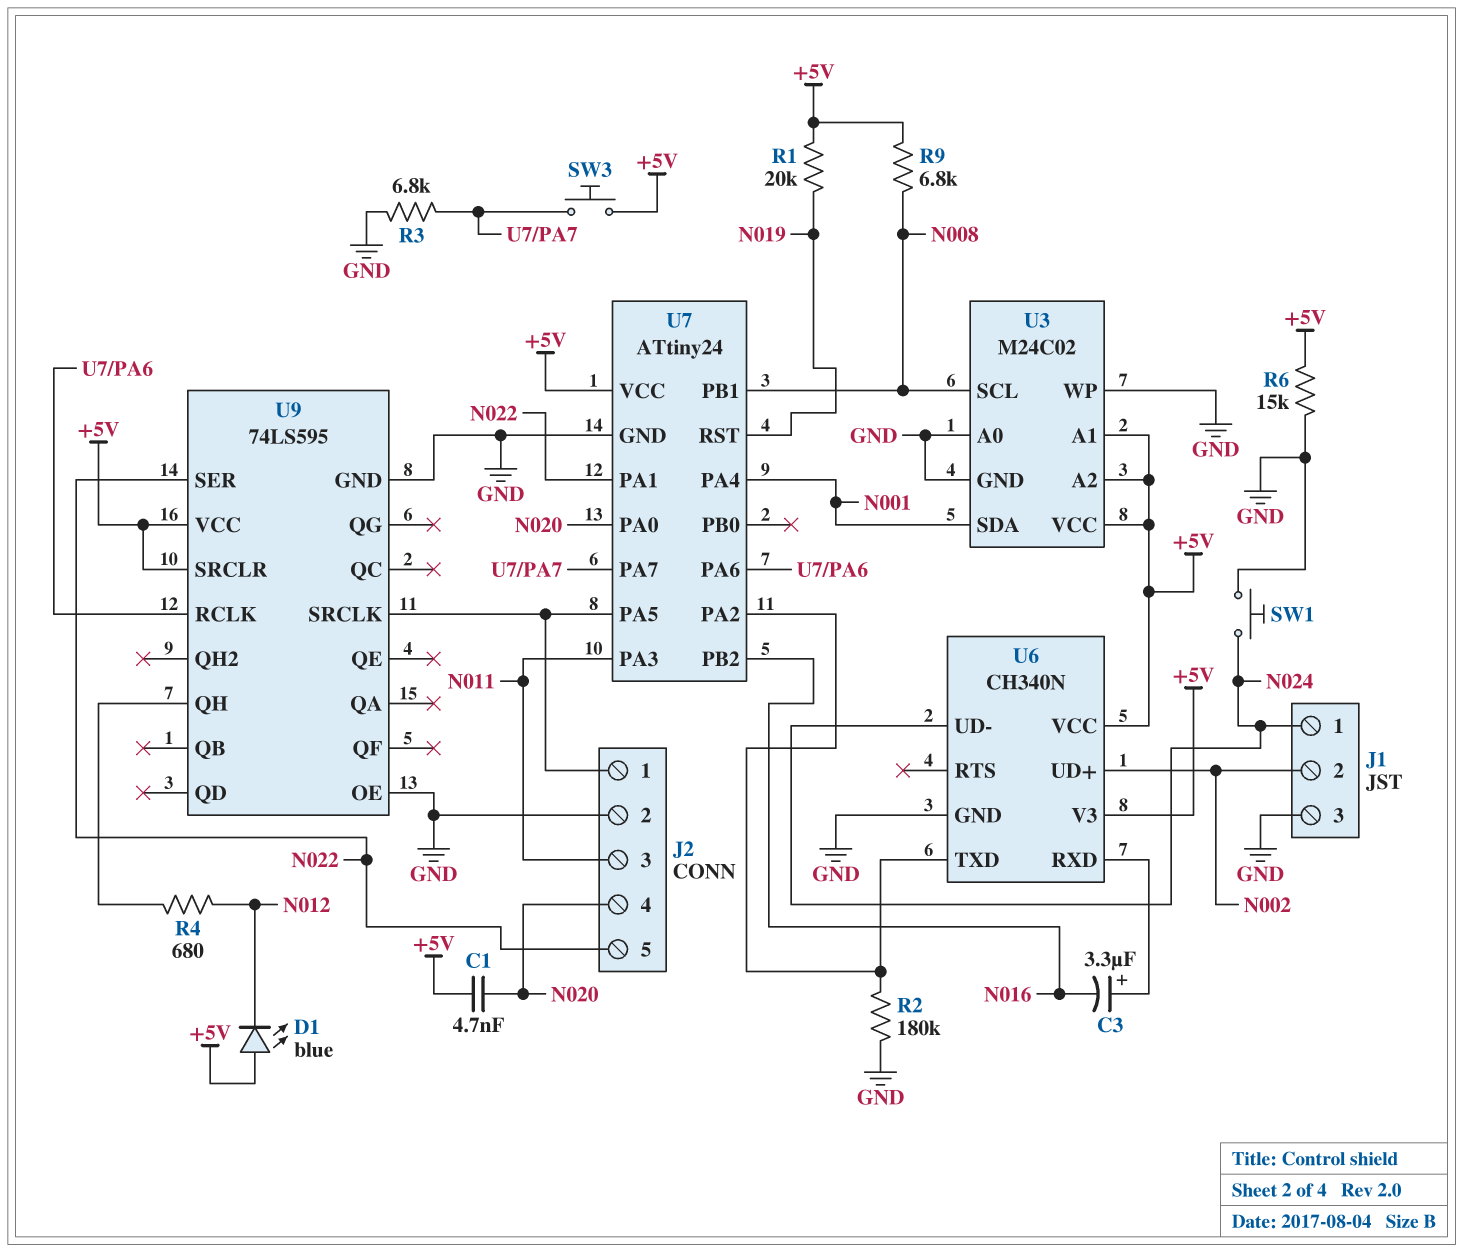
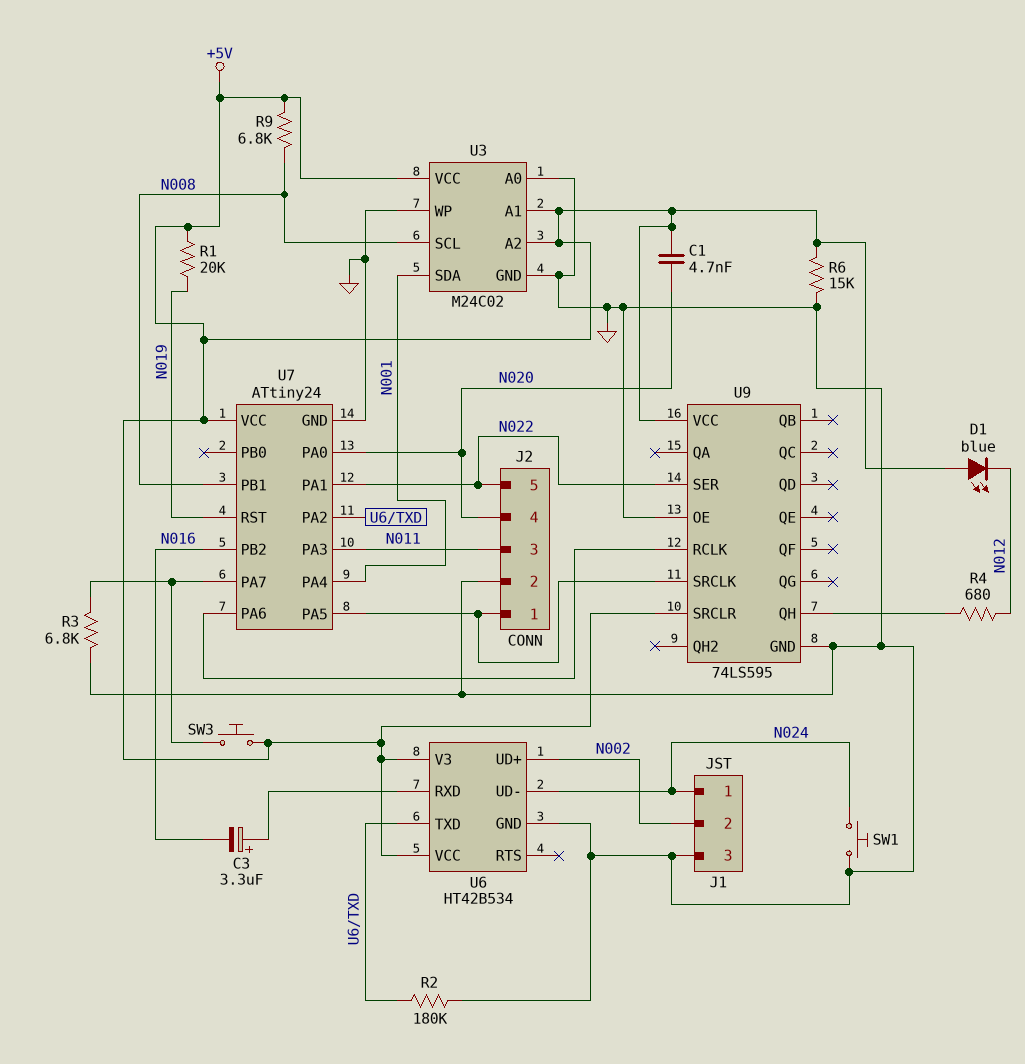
U6: CH340N -> HT42B534

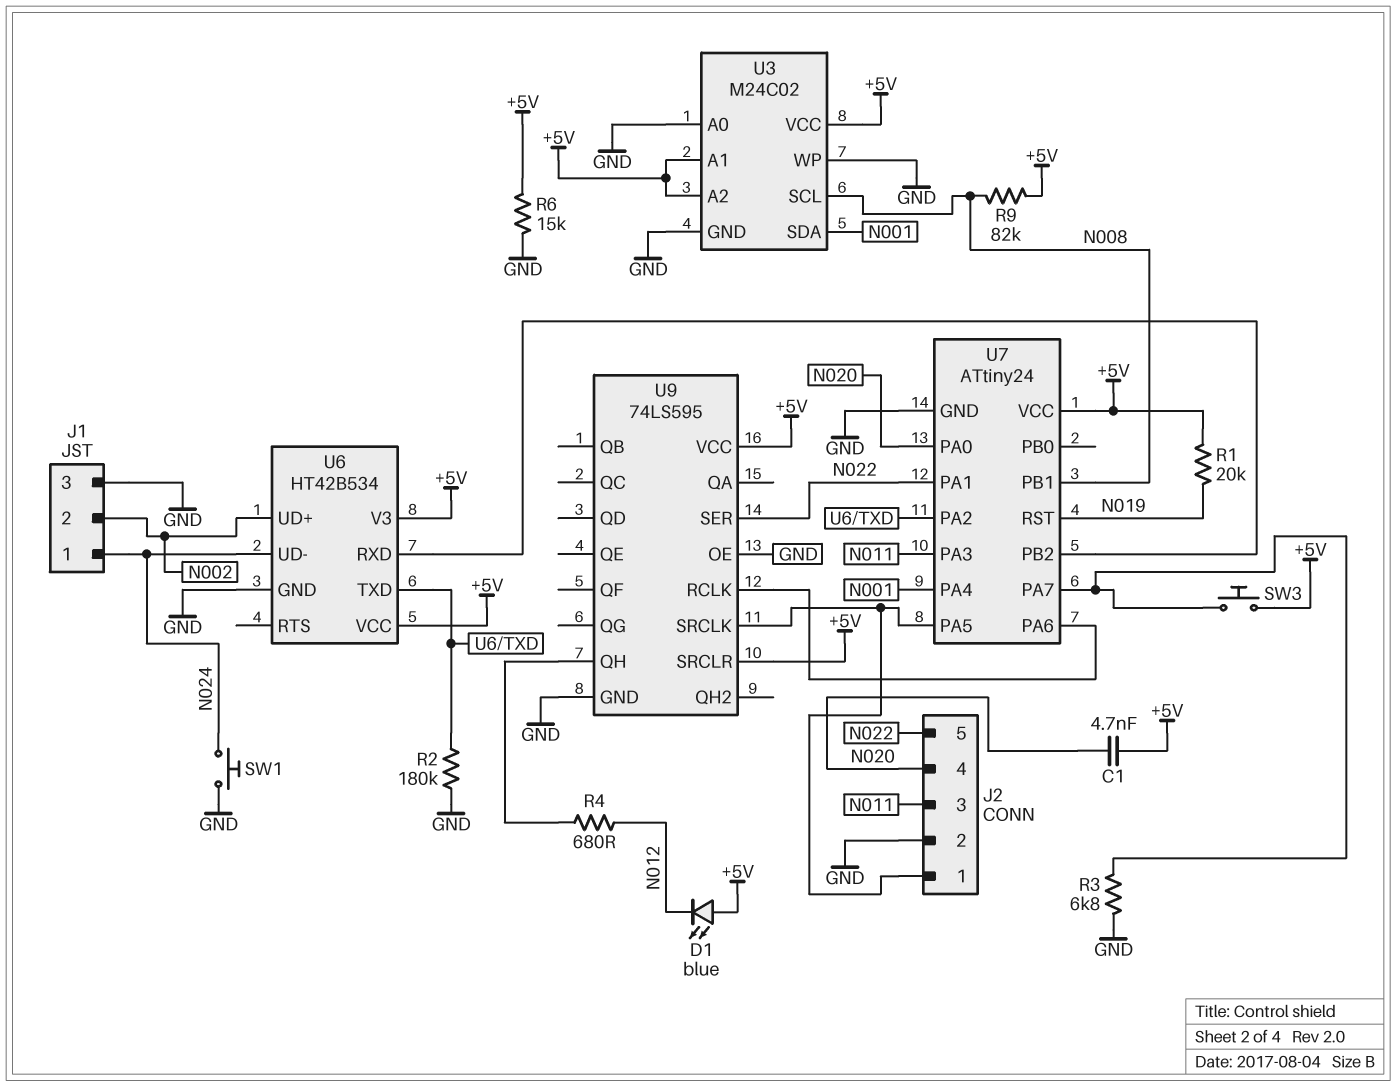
C3: 3.3uF (plus U6/RXD, minus N016) -> none
R9: 6.8k (+5V, N008) -> 82k (+5V, N008)
U7 pin PB2: N016 -> U6/RXD

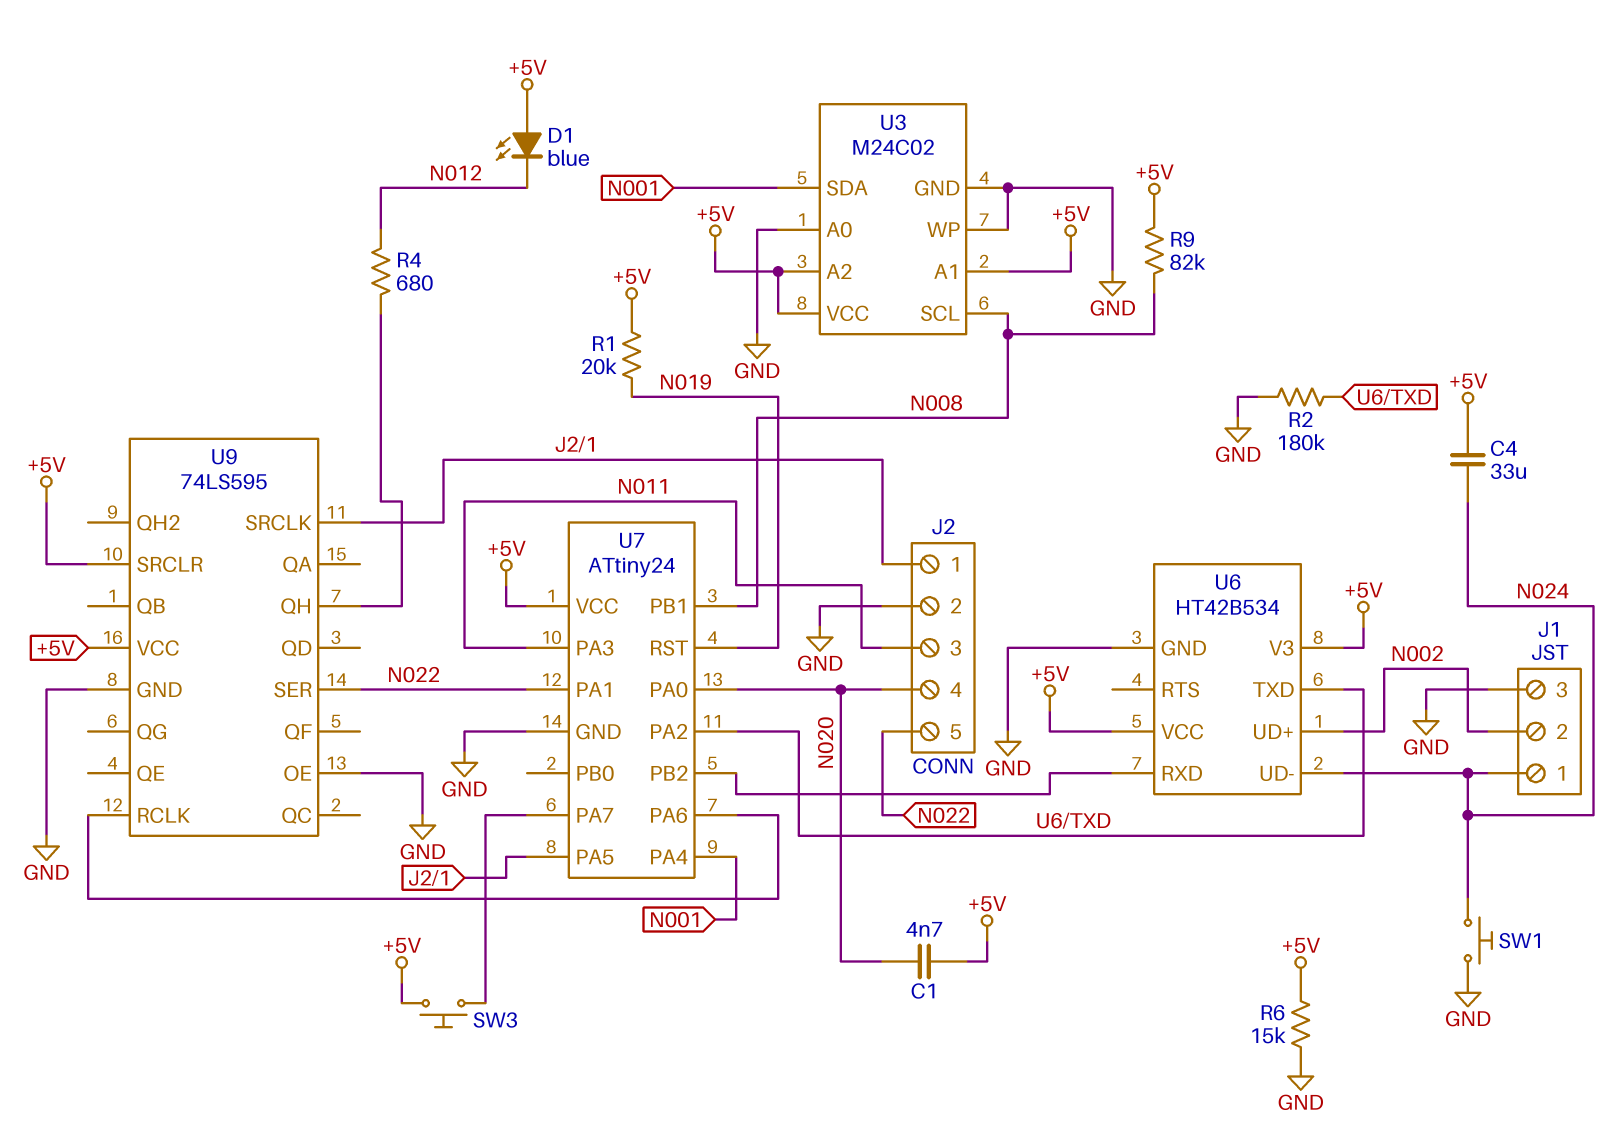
C4: none -> 33uF (+5V, N024)
R3: 6.8k (GND, U7/PA7) -> none

